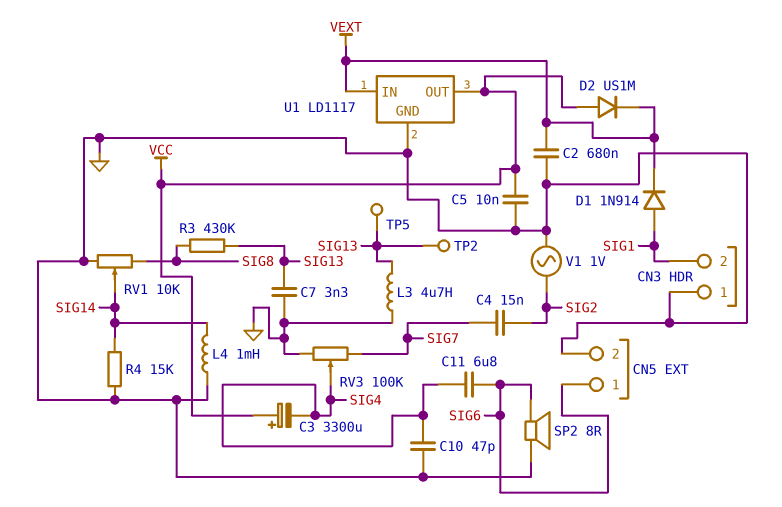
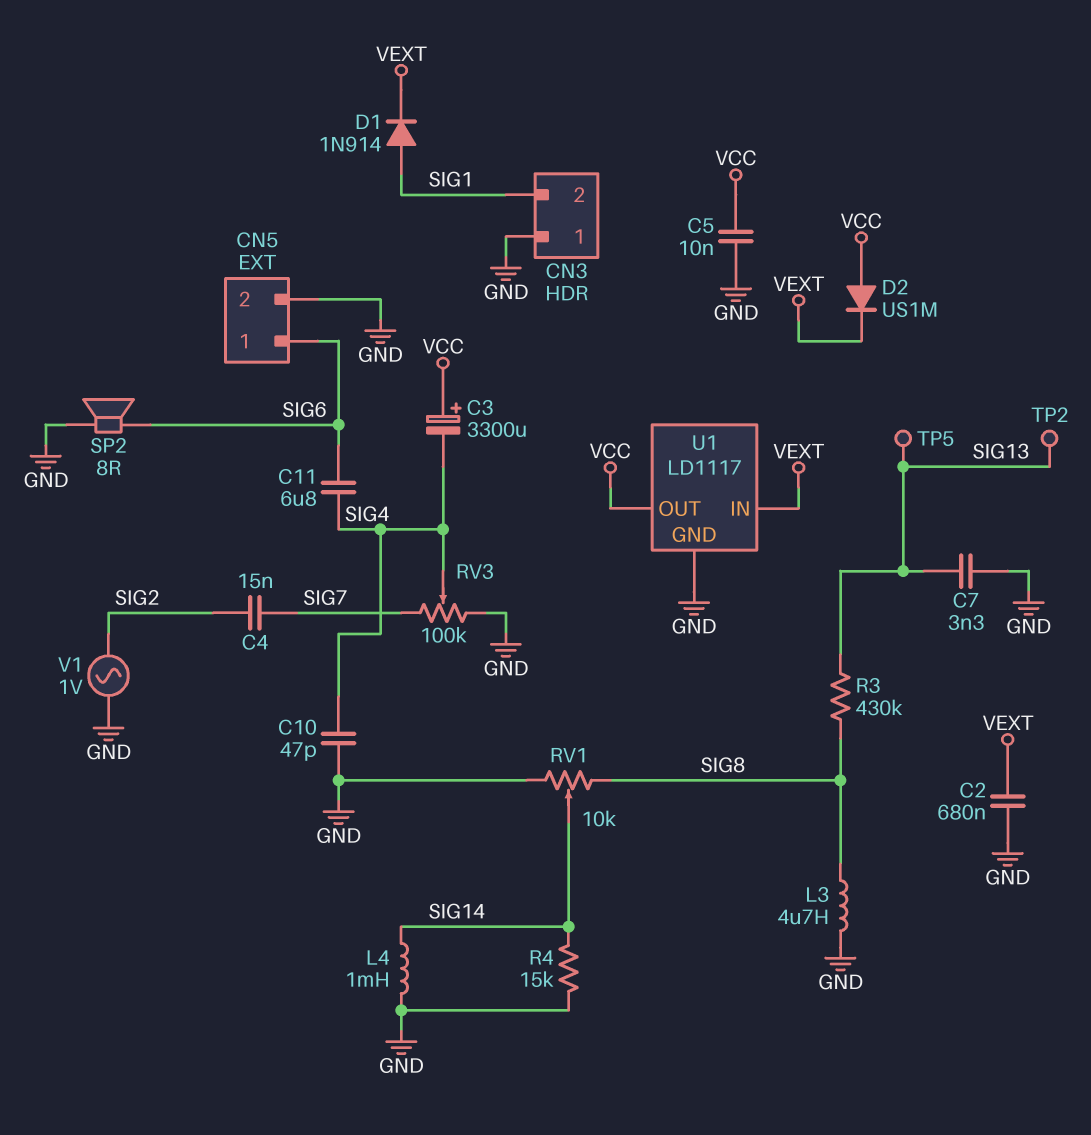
L3: 4.7uH (GND, SIG13) -> 4.7uH (GND, SIG8)

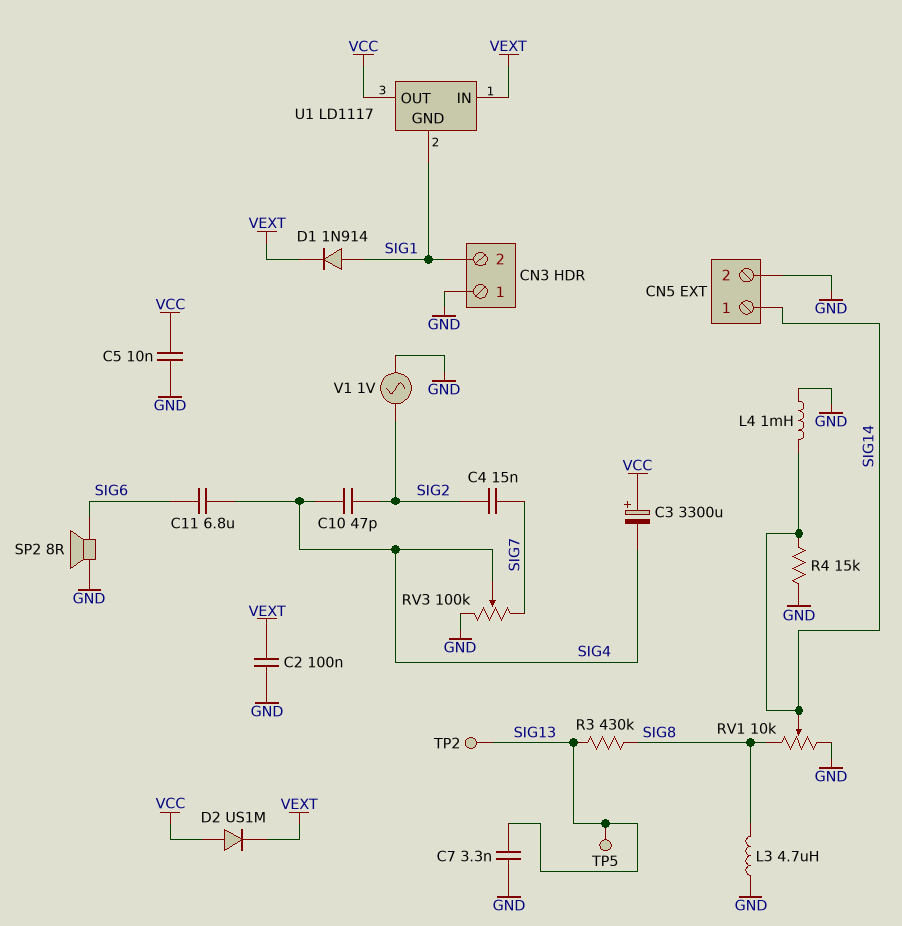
C2: 680nF (GND, VEXT) -> 100nF (GND, VEXT)
C10: 47pF (GND, SIG4) -> 47pF (SIG2, SIG4)
CN5 pin 1: SIG6 -> SIG14
U1 pin GND: GND -> SIG1

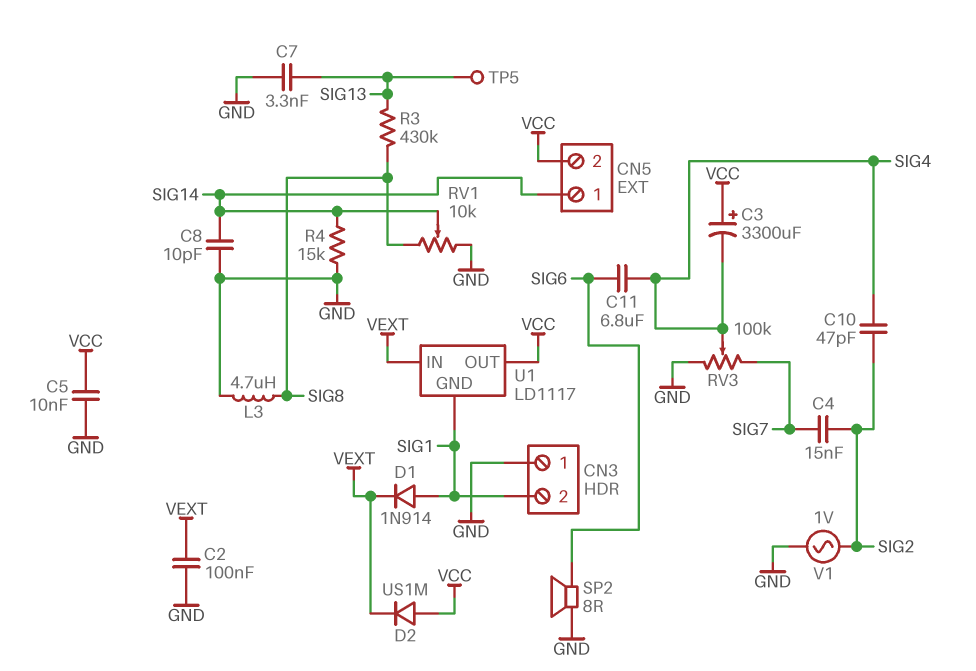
C8: none -> 10pF (GND, SIG14)
CN5 pin 2: GND -> VCC
L4: 1mH (GND, SIG14) -> none
TP2: test point (SIG13) -> none

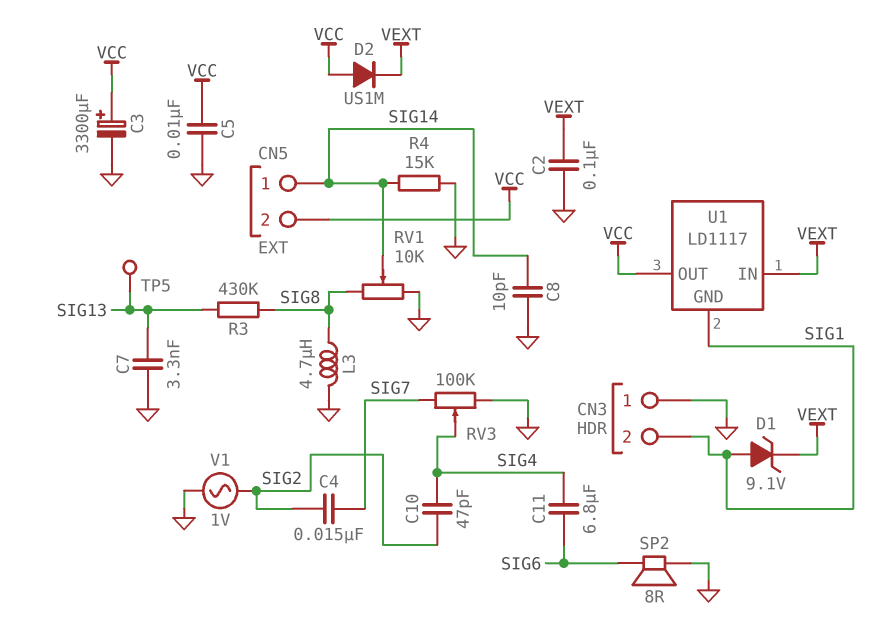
C3: 3300uF (plus VCC, minus SIG4) -> 3300uF (plus VCC, minus GND)
D1: diode 1N914 (A SIG1, K VEXT) -> zener 9.1V (A SIG1, K VEXT)

